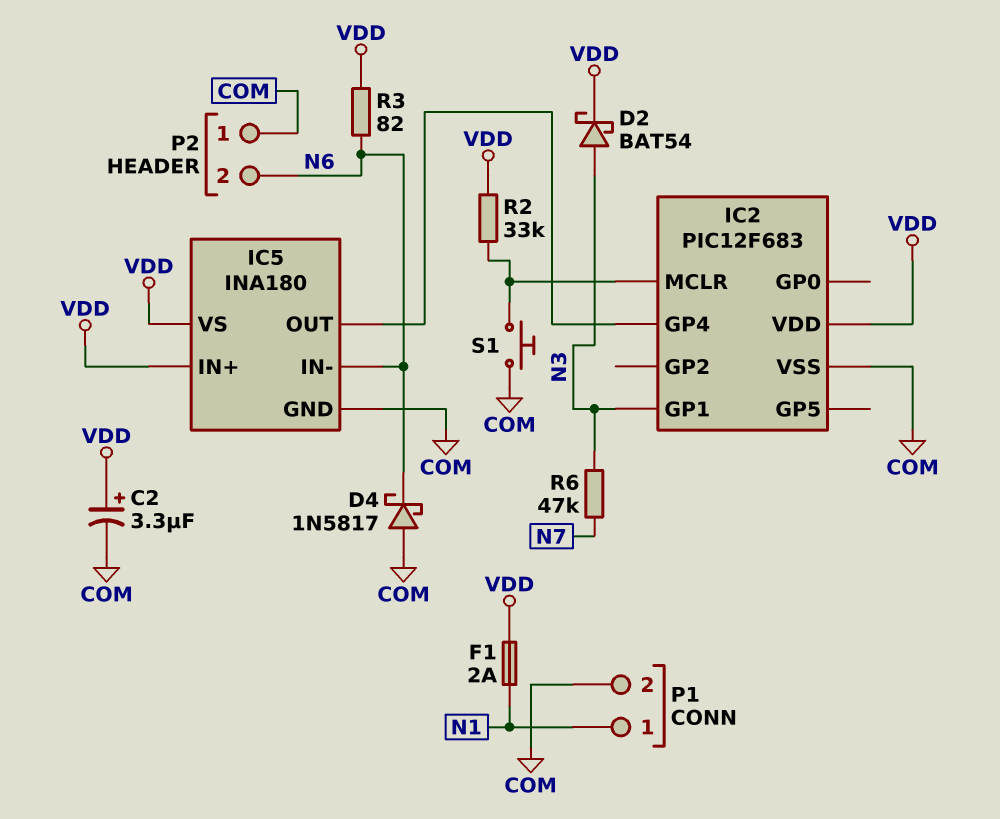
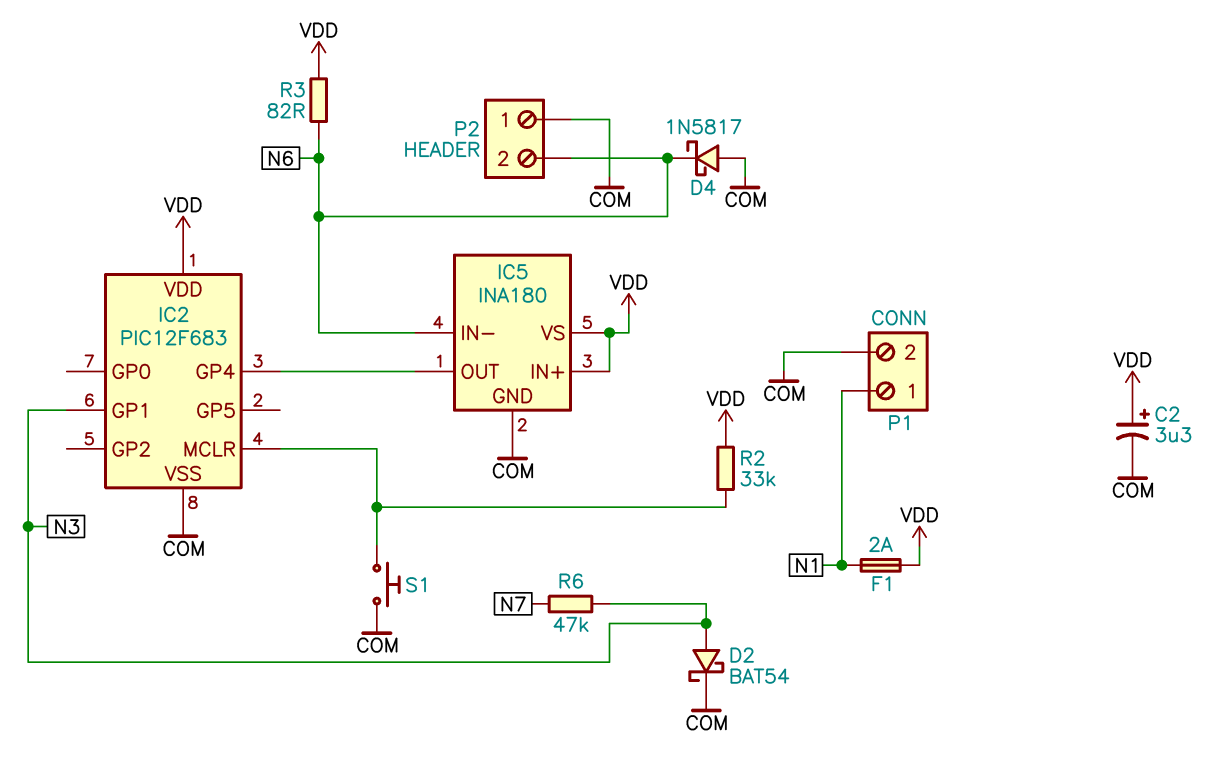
D2: schottky BAT54 (A N3, K VDD) -> schottky BAT54 (A N3, K COM)

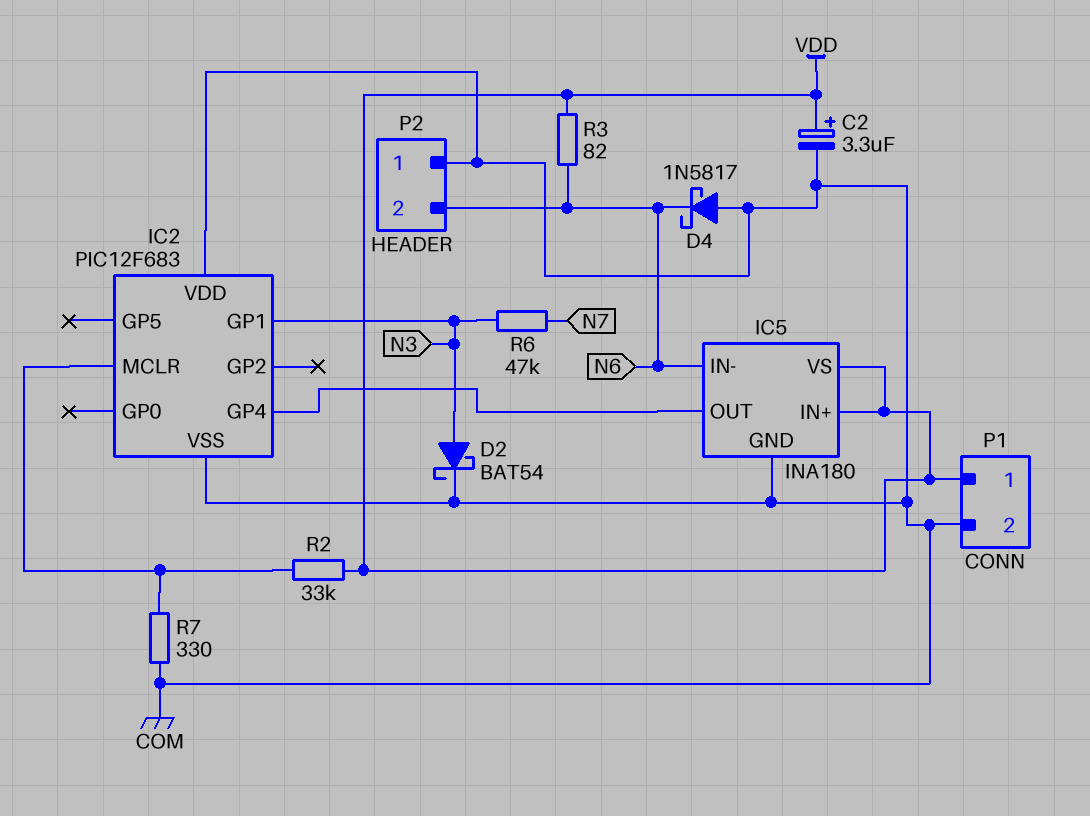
F1: 2A (N1, VDD) -> none
IC2 pin VDD: VDD -> COM
P1 pin 1: N1 -> VDD
R7: none -> 330 (COM, IC2/MCLR)
S1: button (COM, IC2/MCLR) -> none

